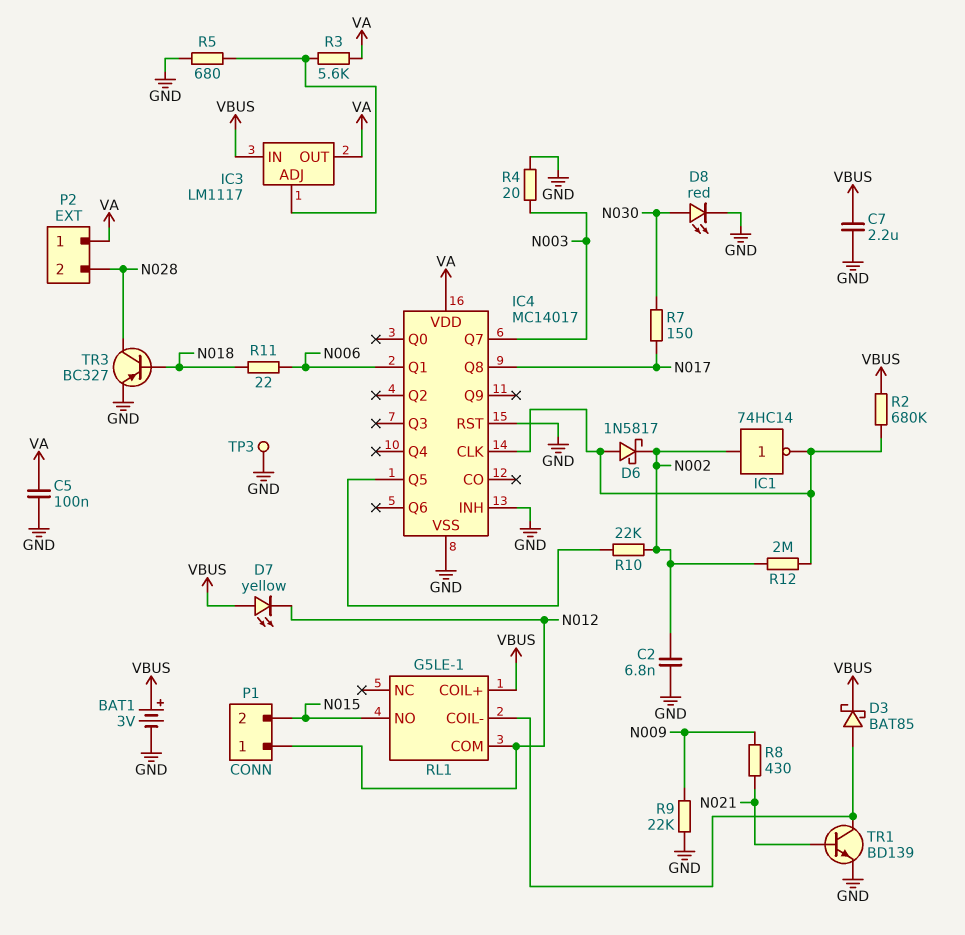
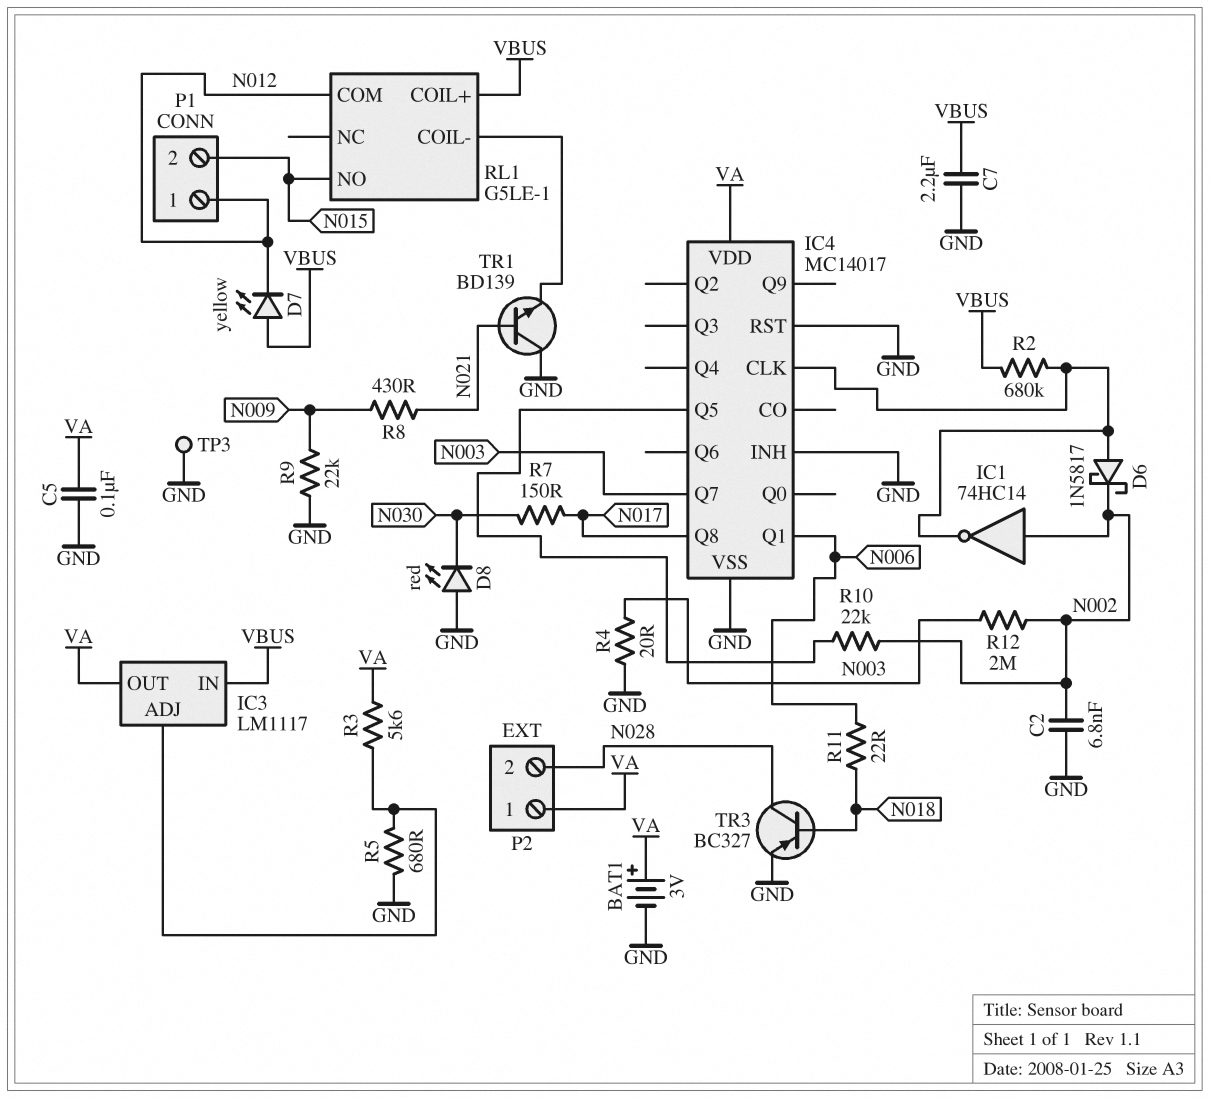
BAT1: 3V (plus VBUS, minus GND) -> 3V (plus VA, minus GND)
D3: schottky BAT85 (A RL1/COIL-, K VBUS) -> none
D8: LED red (A N030, K GND) -> LED red (A GND, K N030)
R12: 2M (IC4/CLK, N002) -> 2M (N002, N003)
TR1: NPN BD139 (B N021, C RL1/COIL-, E GND) -> NPN BD139 (B N021, C GND, E RL1/COIL-)

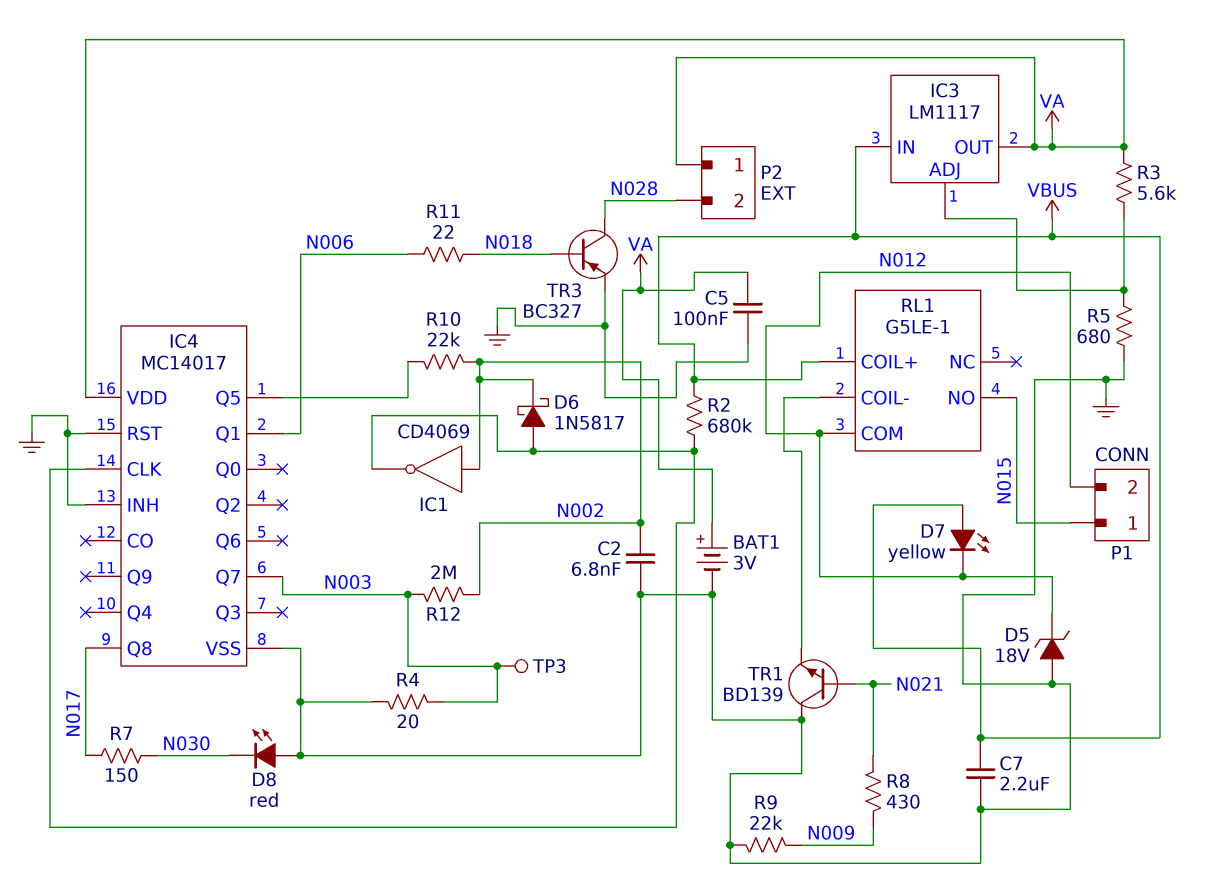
D5: none -> zener 18V (A GND, K N012)
IC1: NOT 74HC14 (in N002, out IC4/CLK) -> NOT CD4069 (in N002, out IC4/CLK)
P1 pin 1: N012 -> N015
P1 pin 2: N015 -> N012
TP3: test point (GND) -> test point (N003)

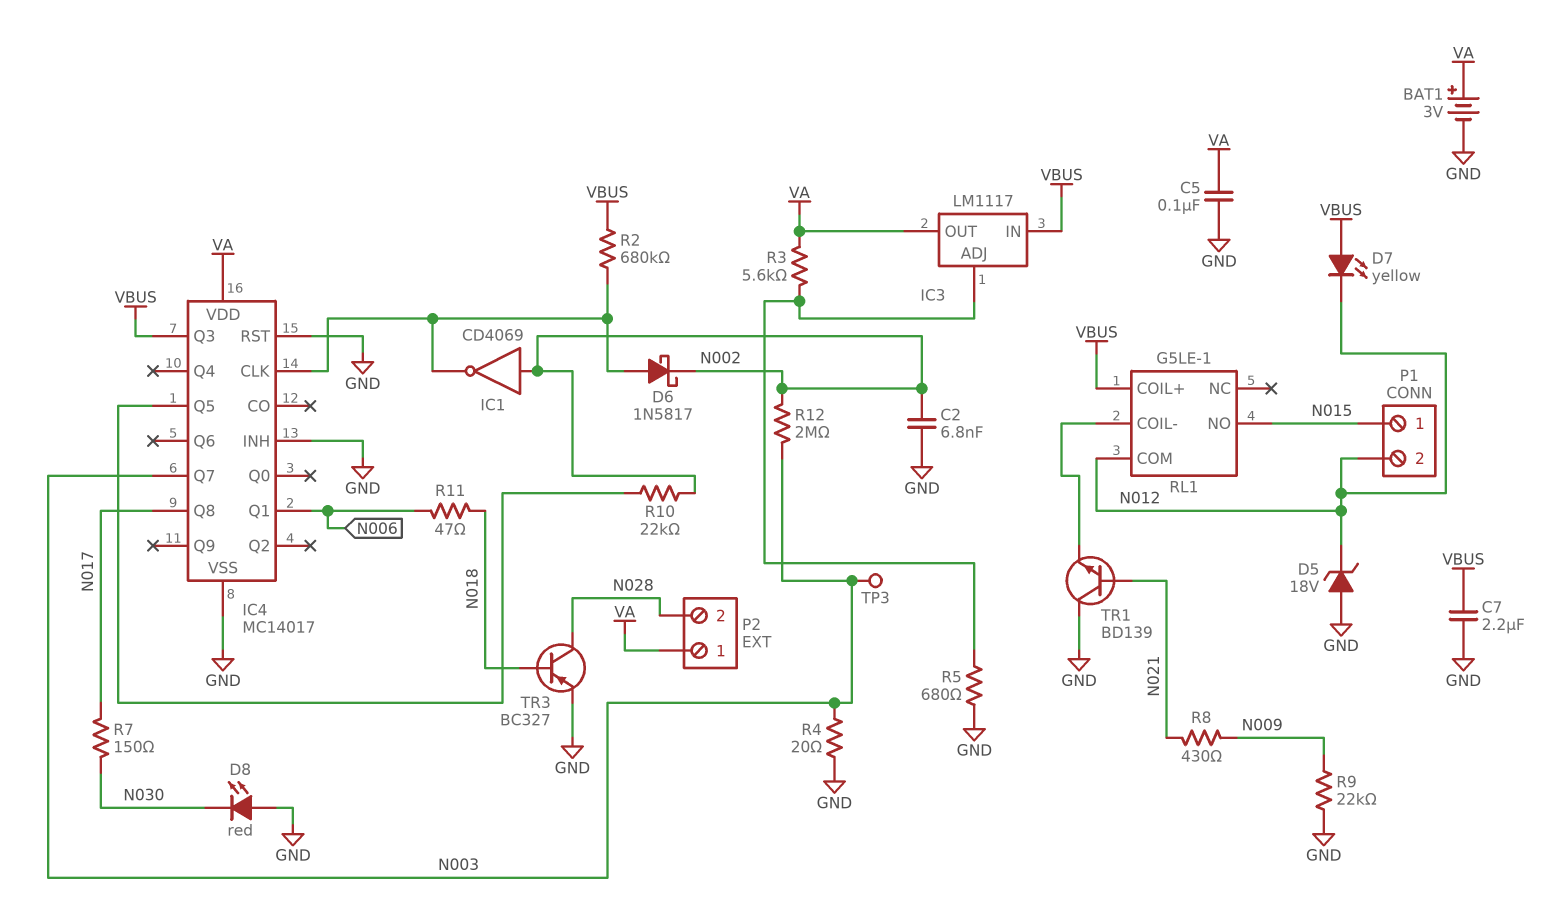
IC4 pin Q3: none -> VBUS
R11: 22 (N006, N018) -> 47 (N006, N018)

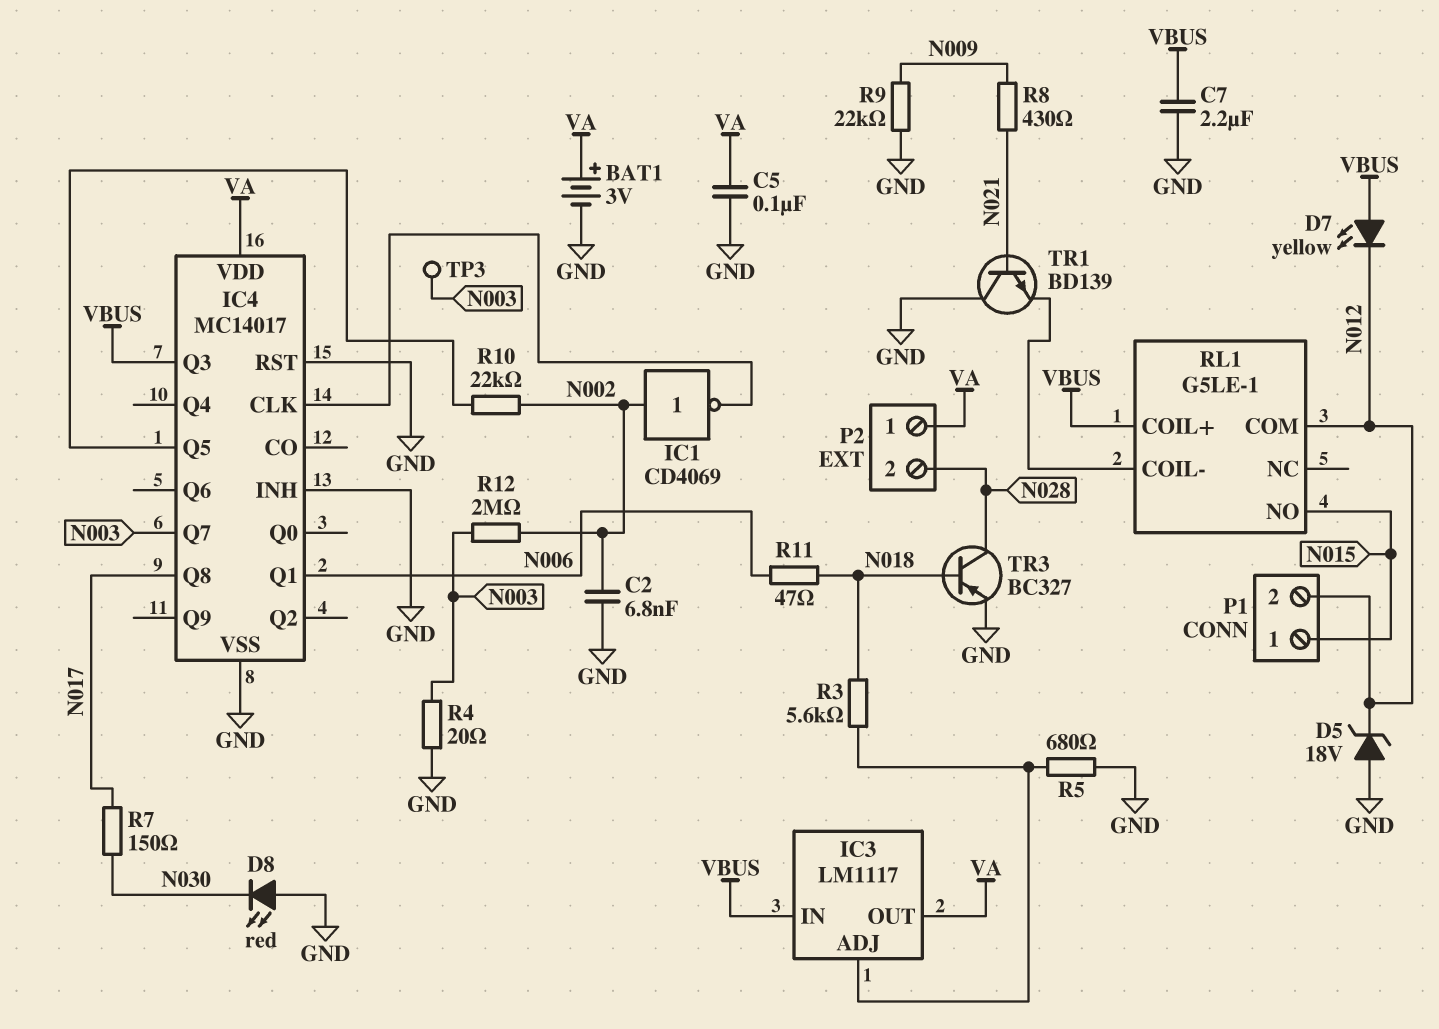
D6: schottky 1N5817 (A IC4/CLK, K N002) -> none
R2: 680k (IC4/CLK, VBUS) -> none
R3: 5.6k (IC3/ADJ, VA) -> 5.6k (IC3/ADJ, N018)

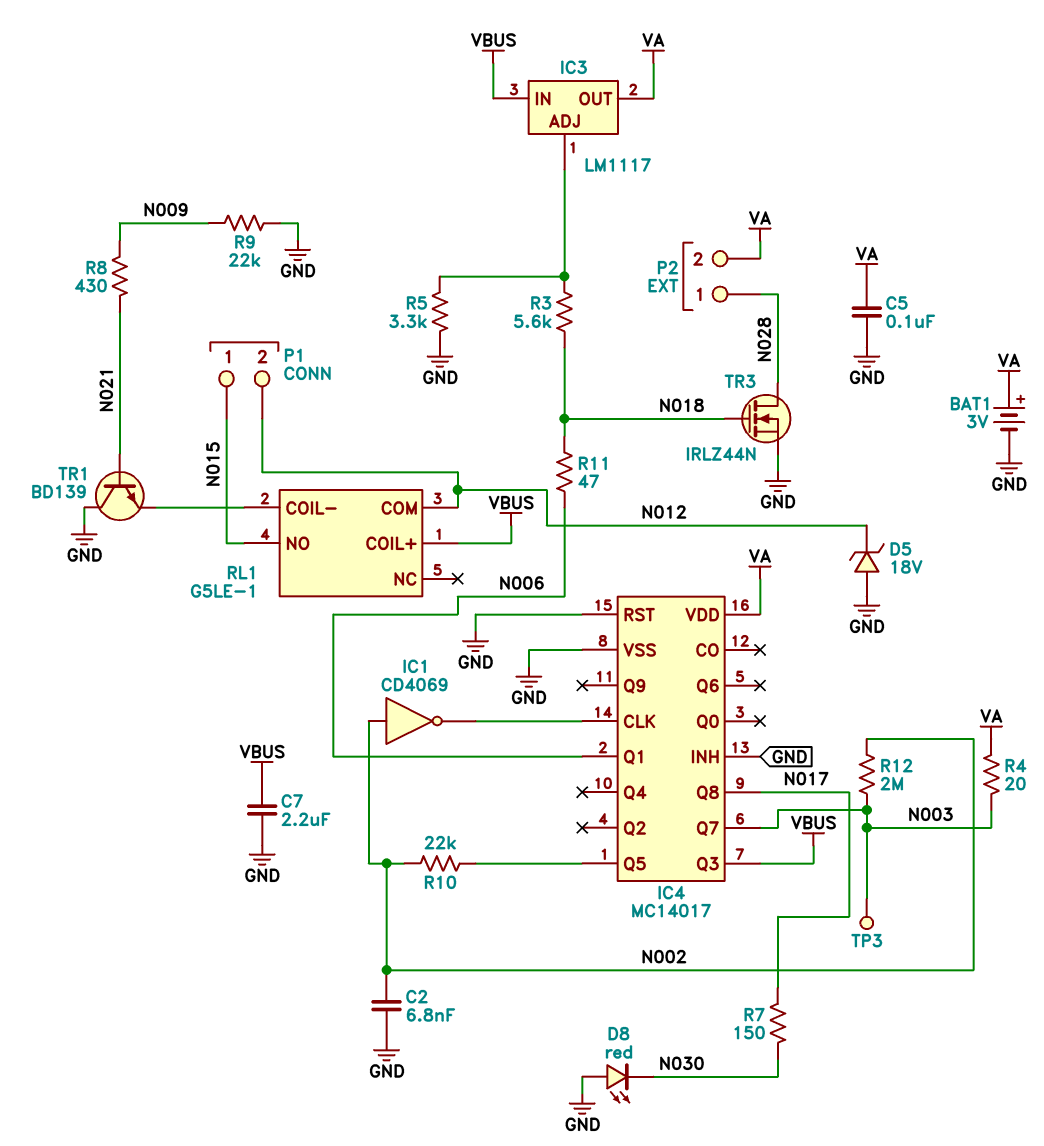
D7: LED yellow (A VBUS, K N012) -> none
P2 pin 1: VA -> N028
P2 pin 2: N028 -> VA
R4: 20 (GND, N003) -> 20 (N003, VA)
R5: 680 (GND, IC3/ADJ) -> 3.3k (GND, IC3/ADJ)
TR3: PNP BC327 (B N018, C N028, E GND) -> NMOS IRLZ44N (G N018, D N028, S GND)

